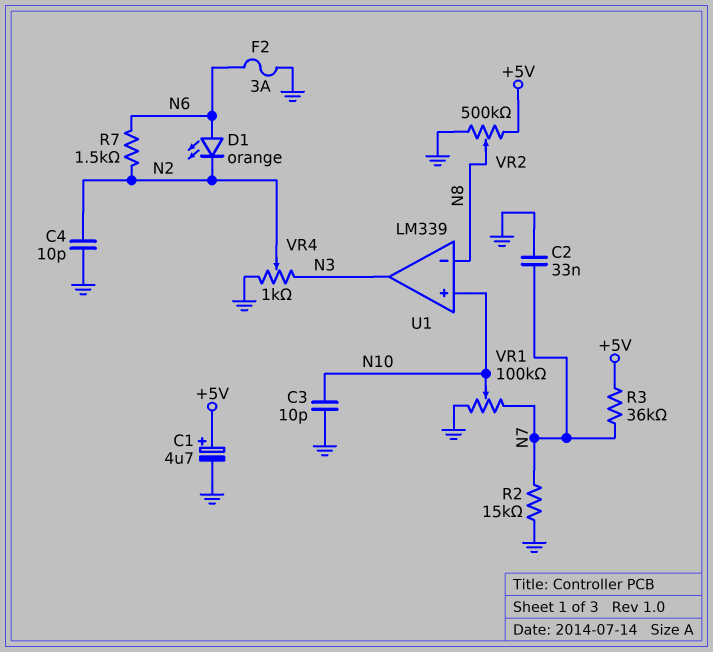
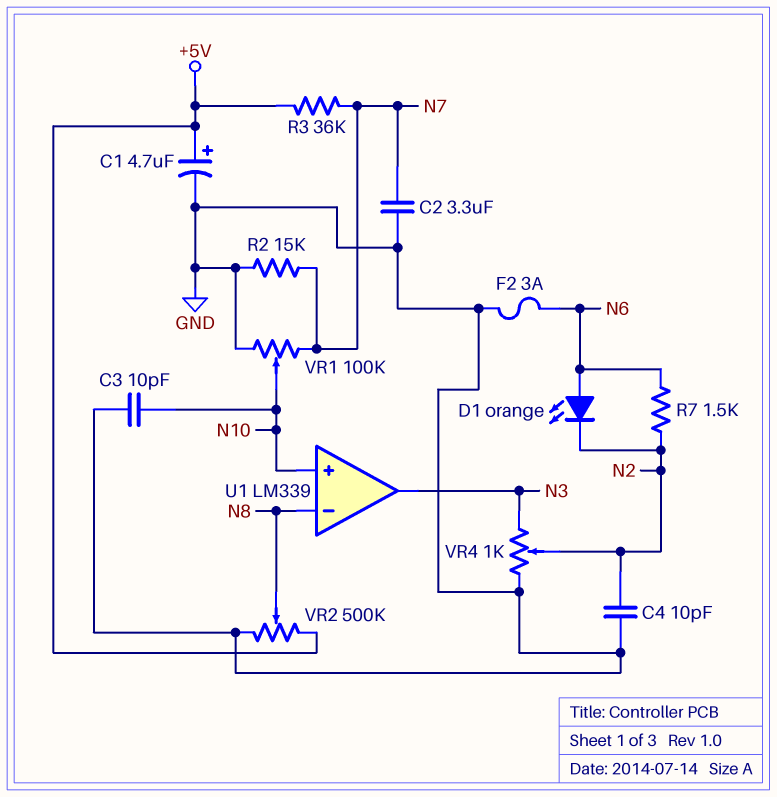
C2: 33nF (GND, N7) -> 3.3uF (GND, N7)

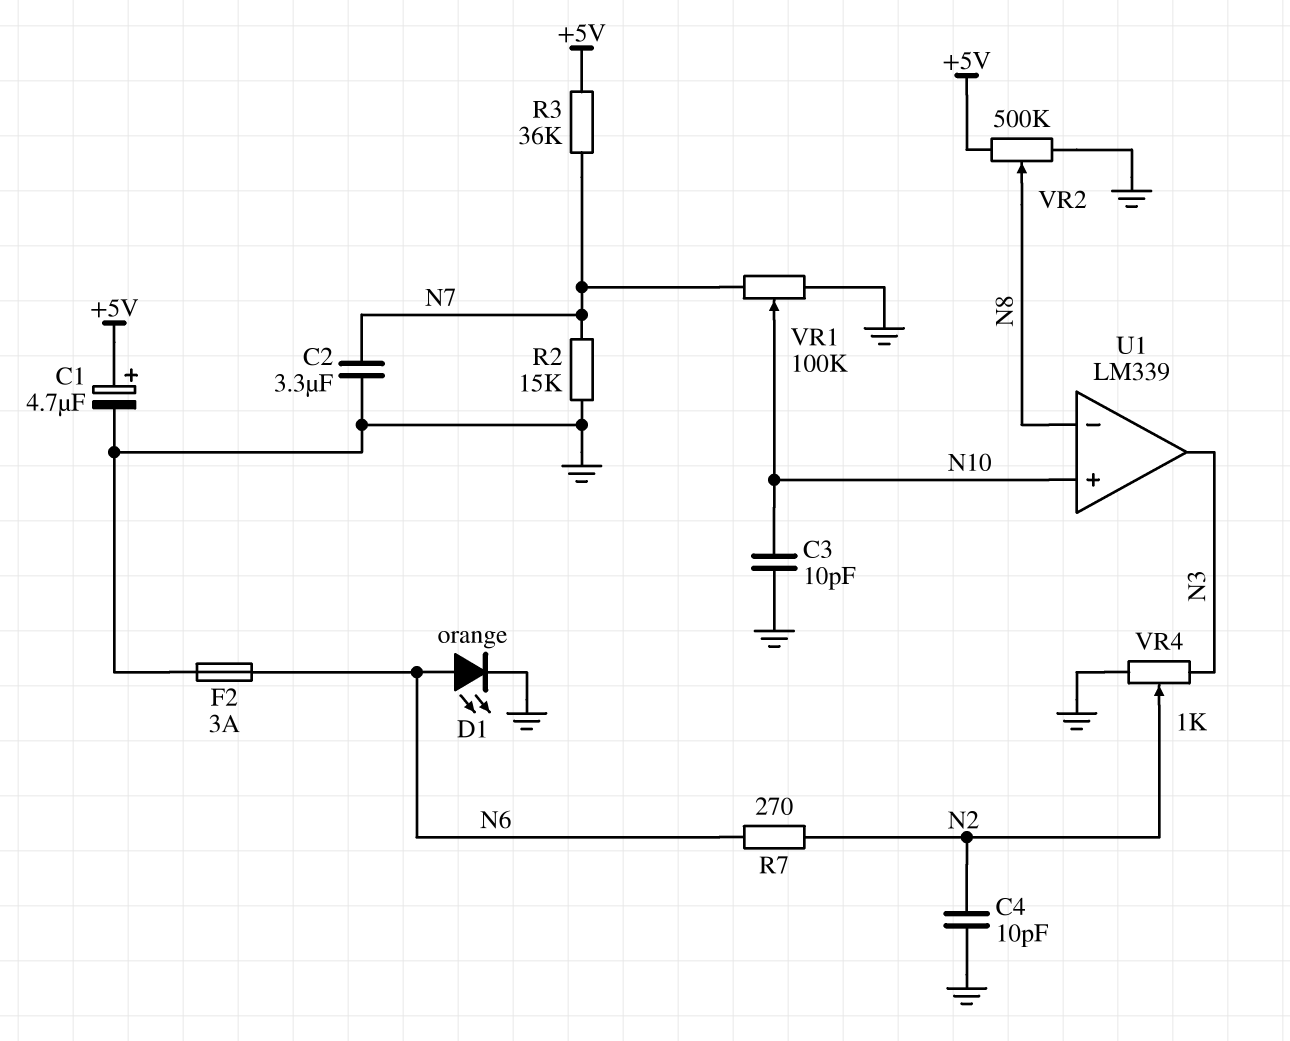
D1: LED orange (A N6, K N2) -> LED orange (A N6, K GND)
R7: 1.5k (N2, N6) -> 270 (N2, N6)

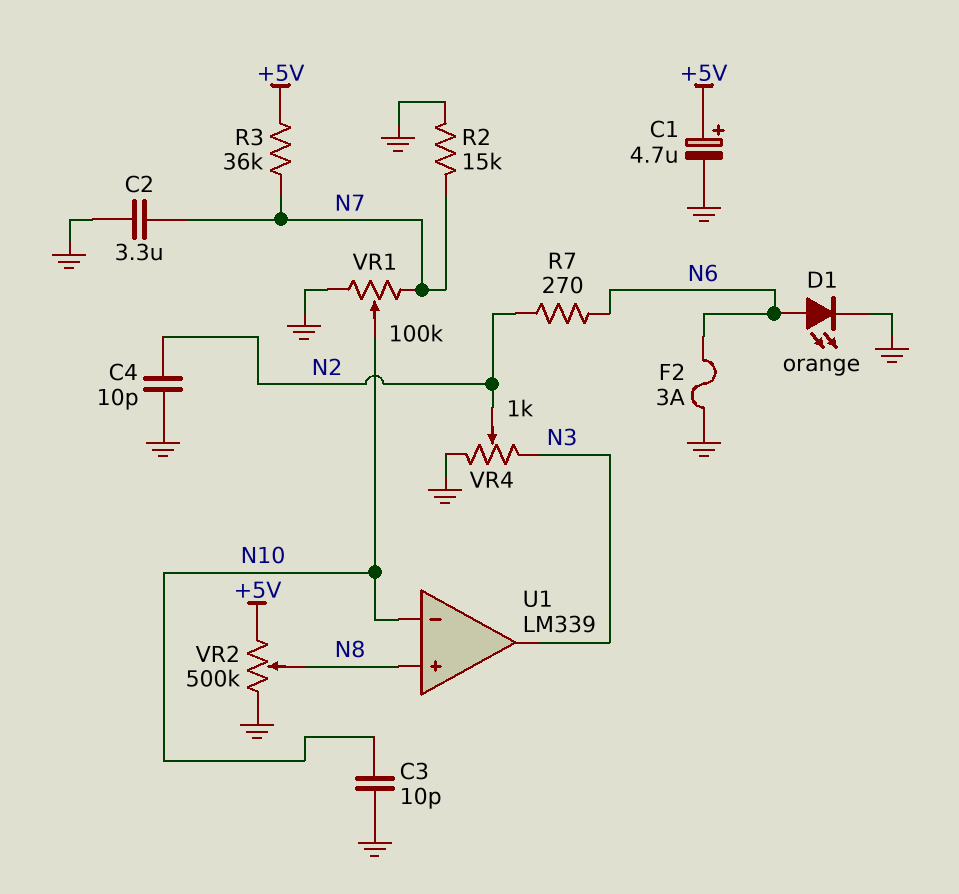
U1 pin in+: N10 -> N8
U1 pin in-: N8 -> N10

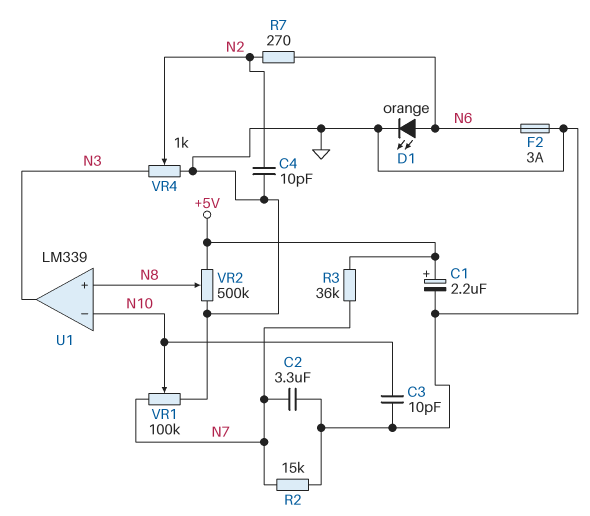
C1: 4.7uF (plus +5V, minus GND) -> 2.2uF (plus +5V, minus GND)

